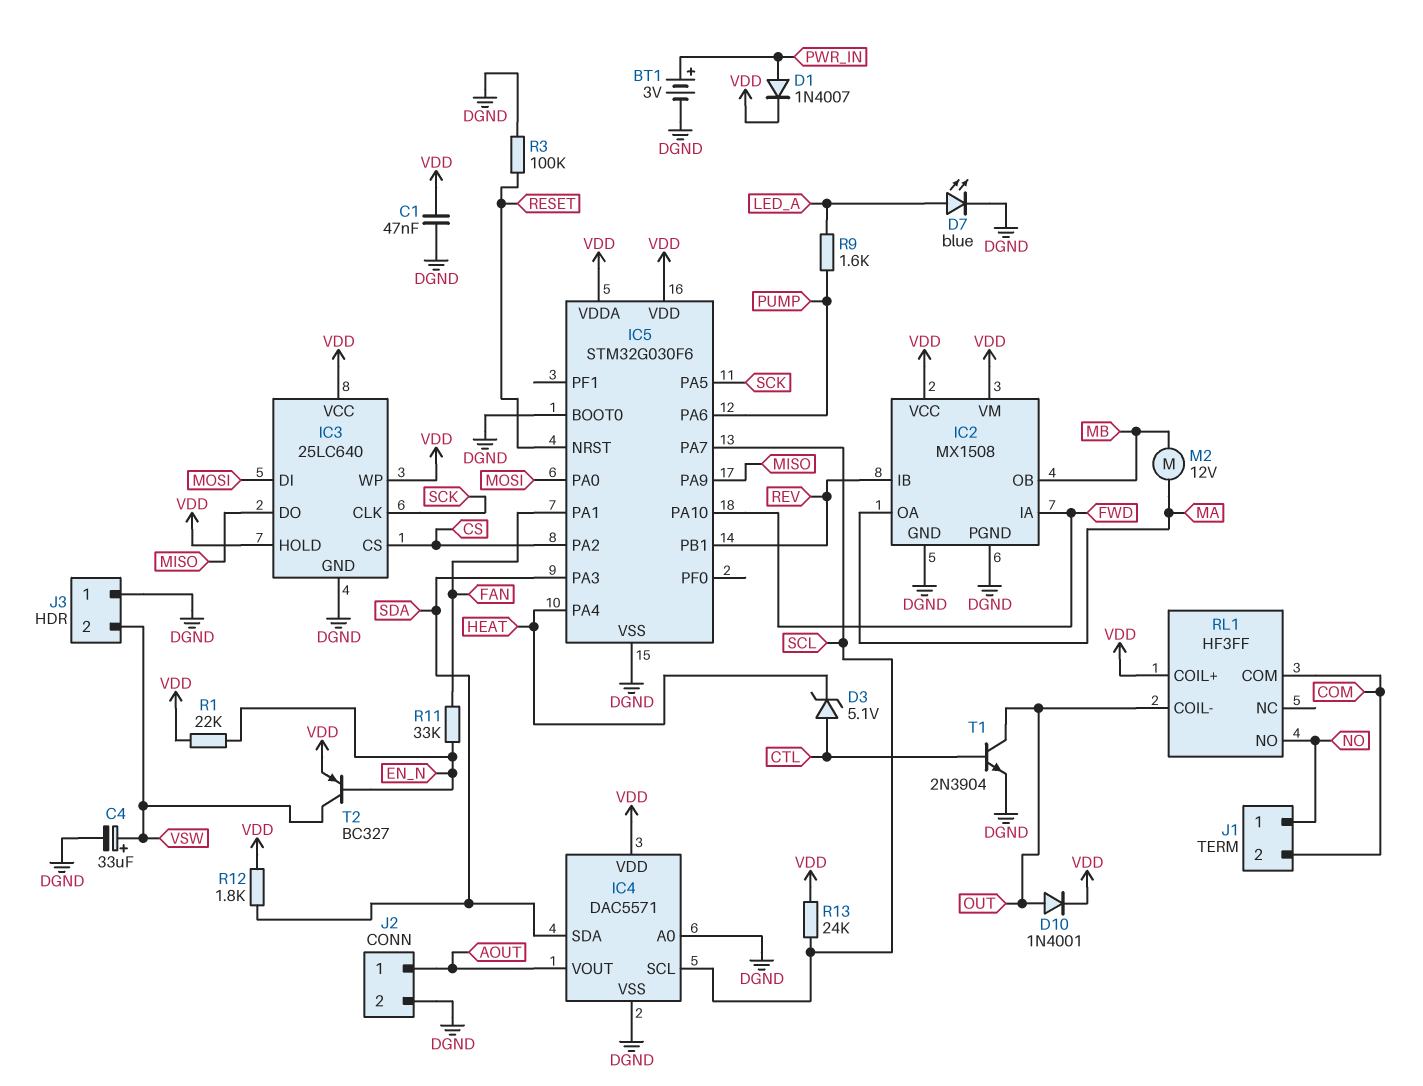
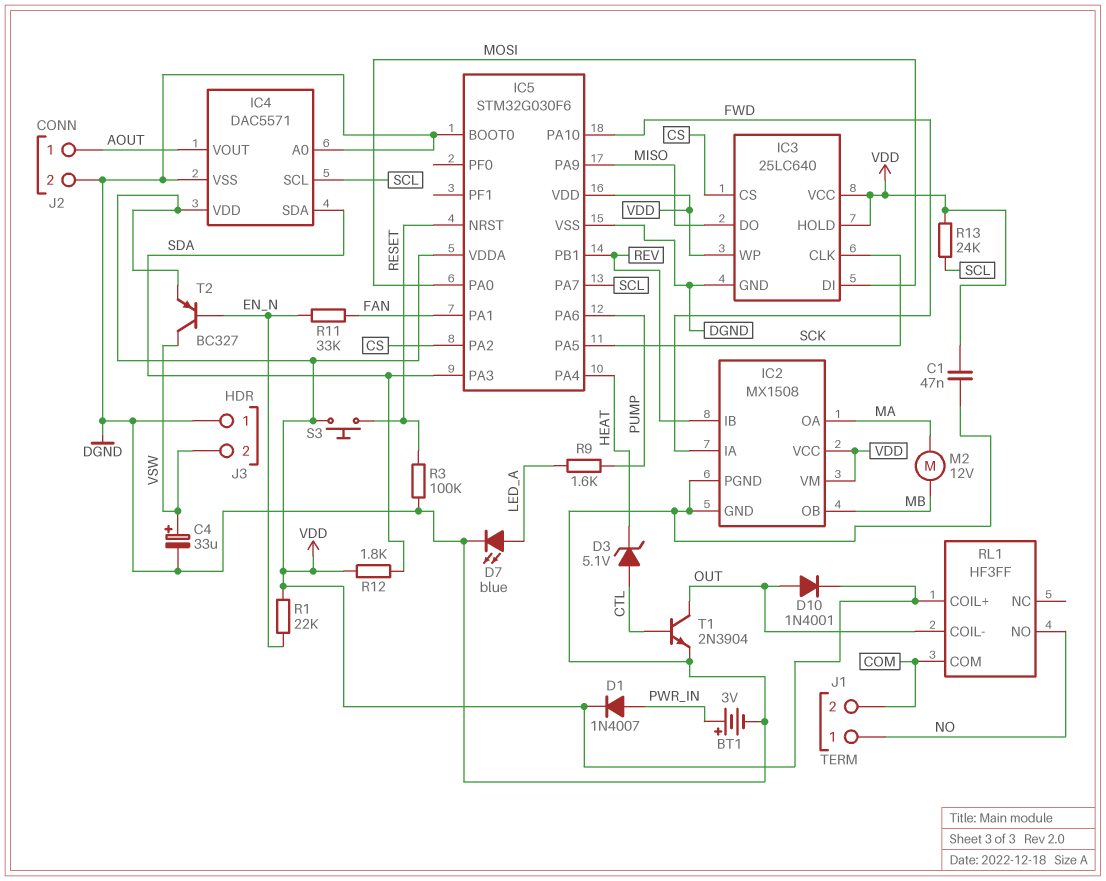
S3: none -> button (RESET, VDD)

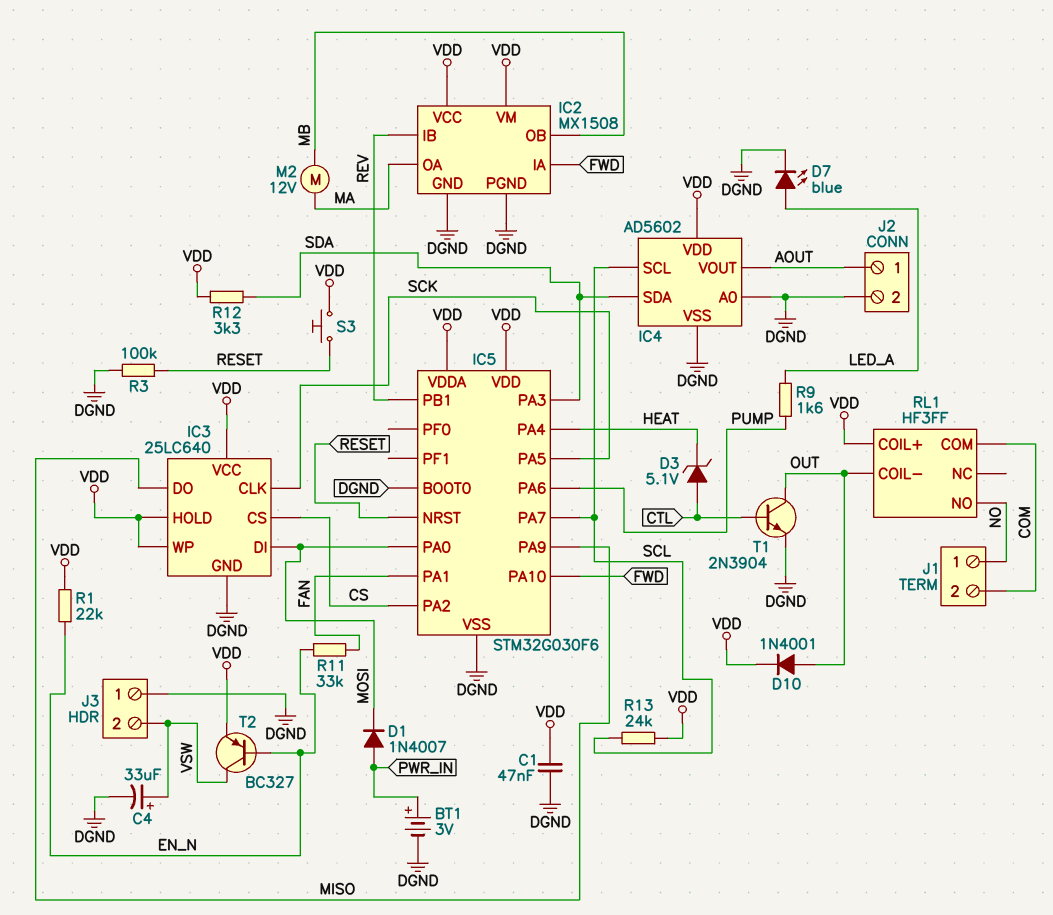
D1: diode 1N4007 (A PWR_IN, K VDD) -> diode 1N4007 (A PWR_IN, K MOSI)
IC4: DAC5571 -> AD5602
R12: 1.8k (SDA, VDD) -> 3.3k (SDA, VDD)

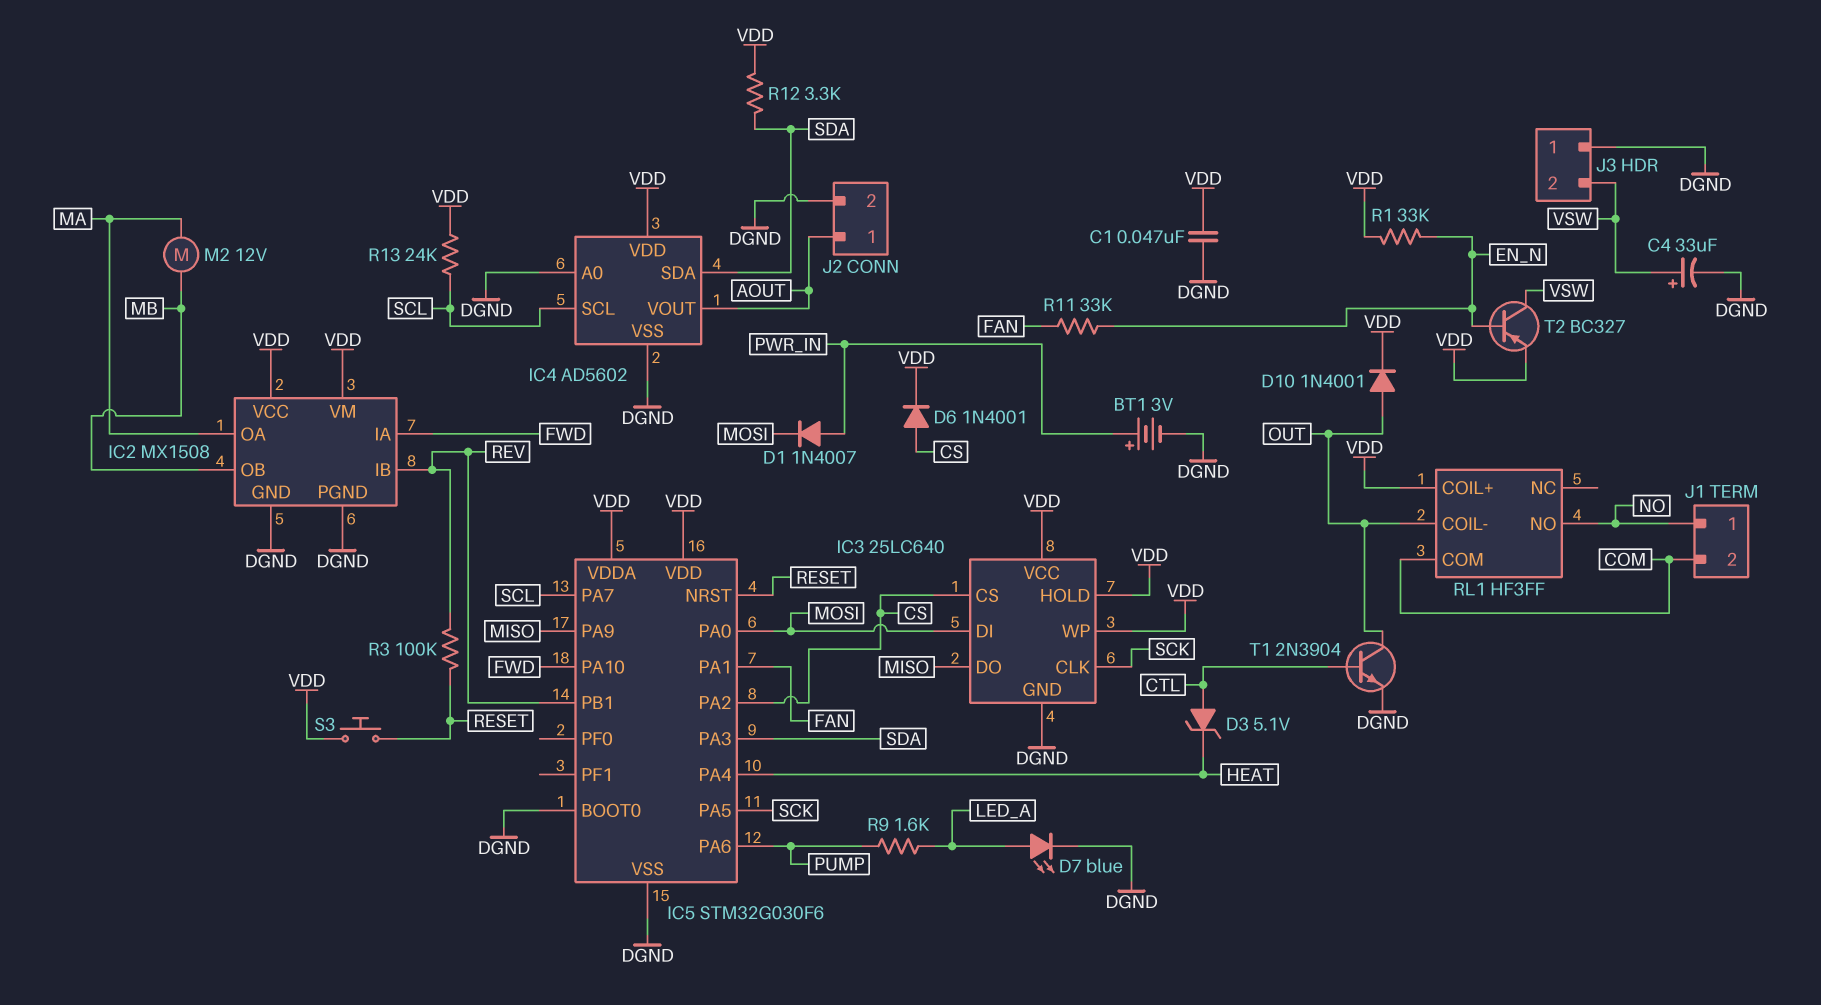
D6: none -> diode 1N4001 (A CS, K VDD)
R1: 22k (EN_N, VDD) -> 33k (EN_N, VDD)
R3: 100k (DGND, RESET) -> 100k (RESET, REV)

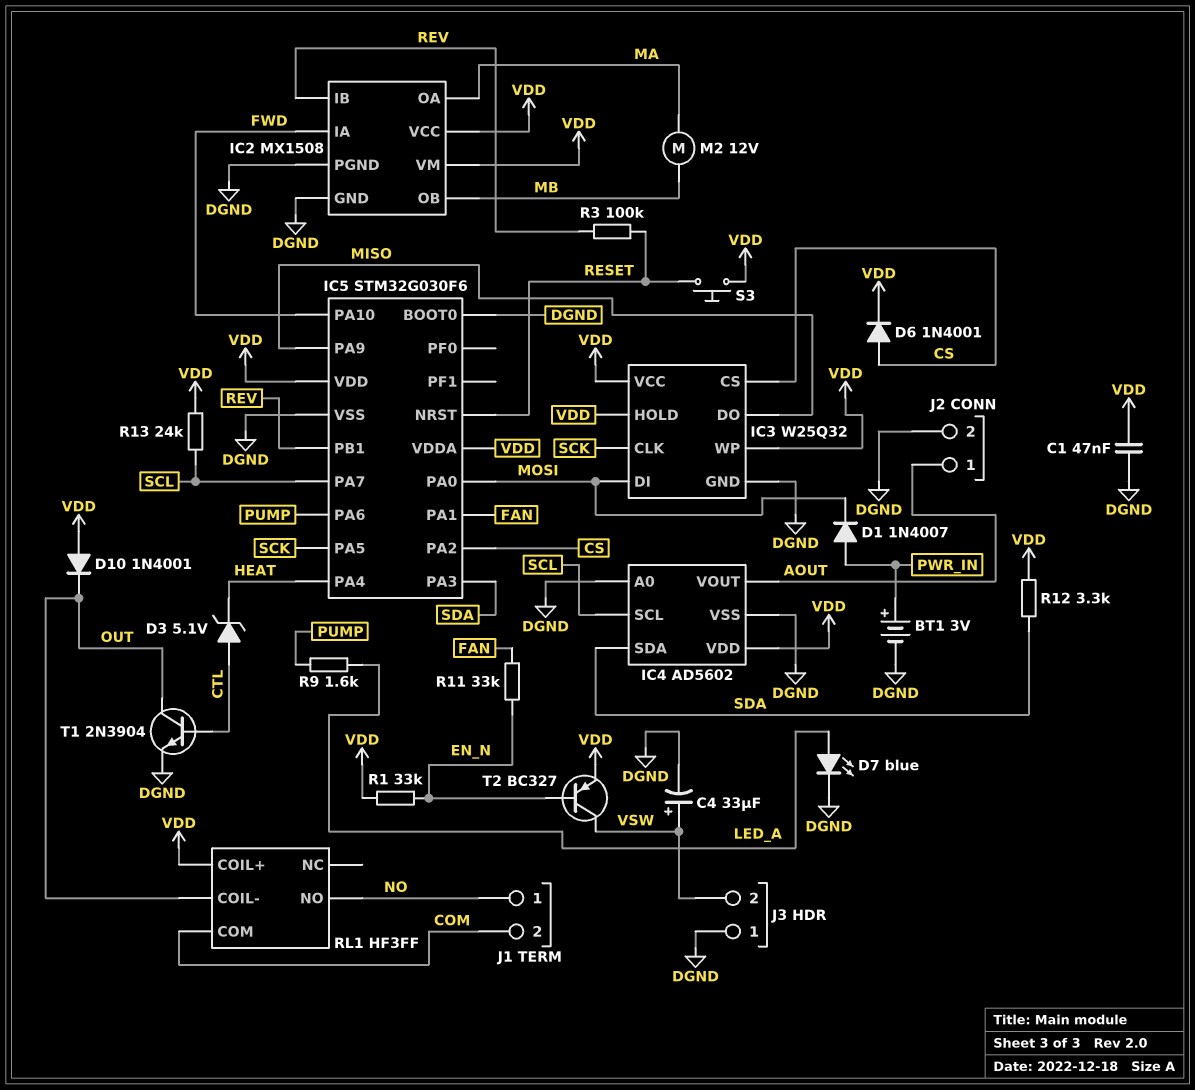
D10: diode 1N4001 (A OUT, K VDD) -> diode 1N4001 (A VDD, K OUT)
IC3: 25LC640 -> W25Q32

